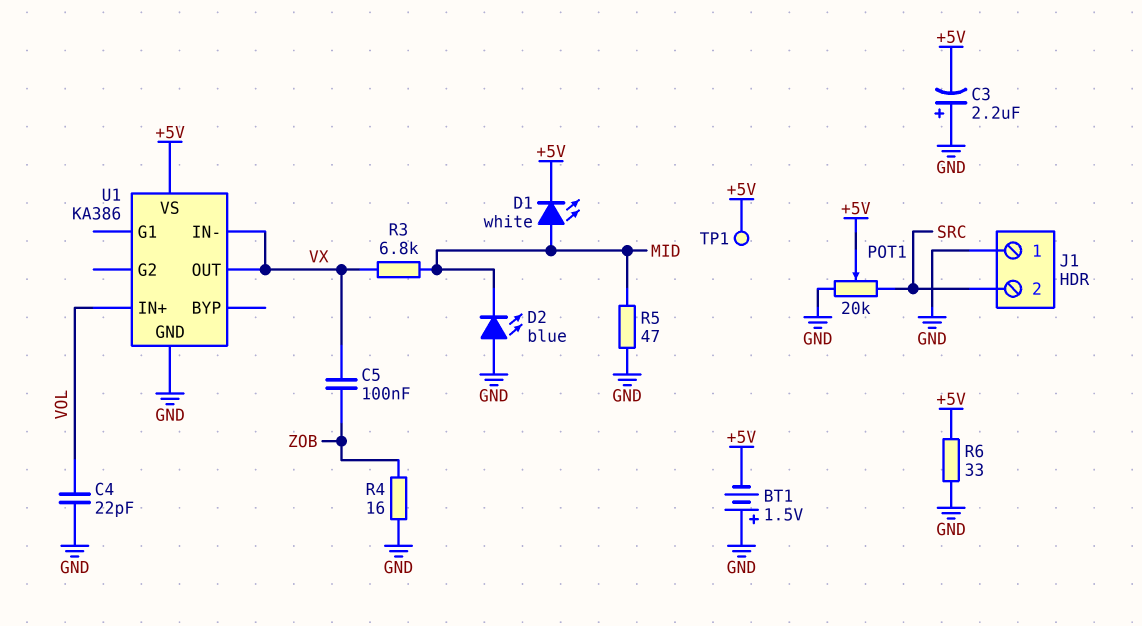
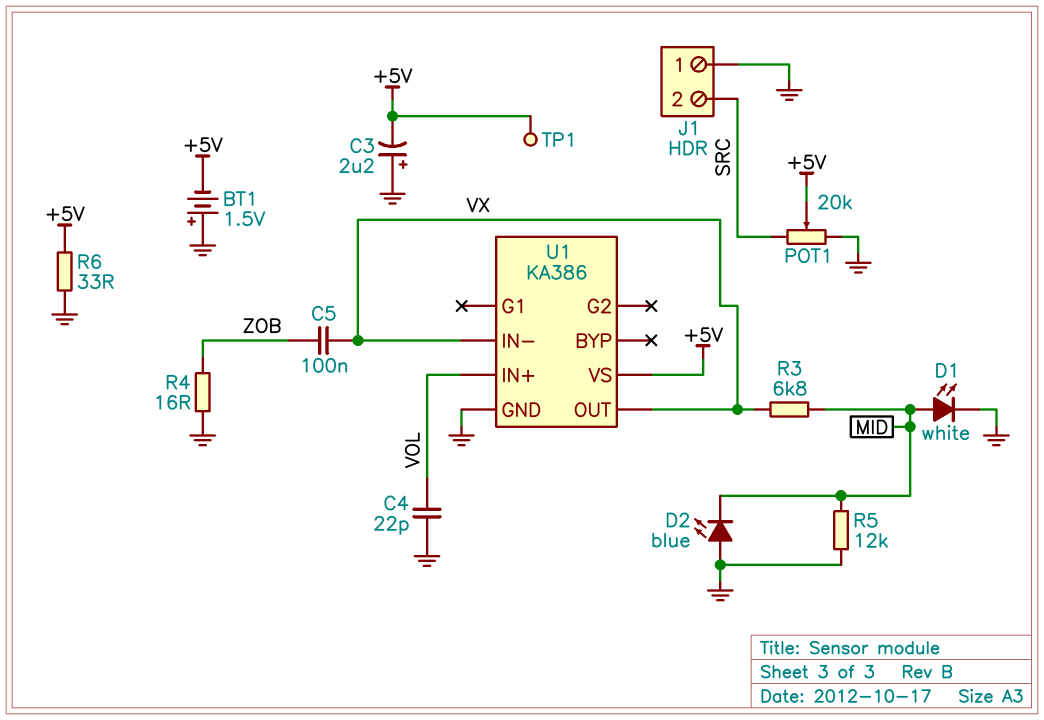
D1: LED white (A MID, K +5V) -> LED white (A MID, K GND)
R5: 47 (GND, MID) -> 12k (GND, MID)

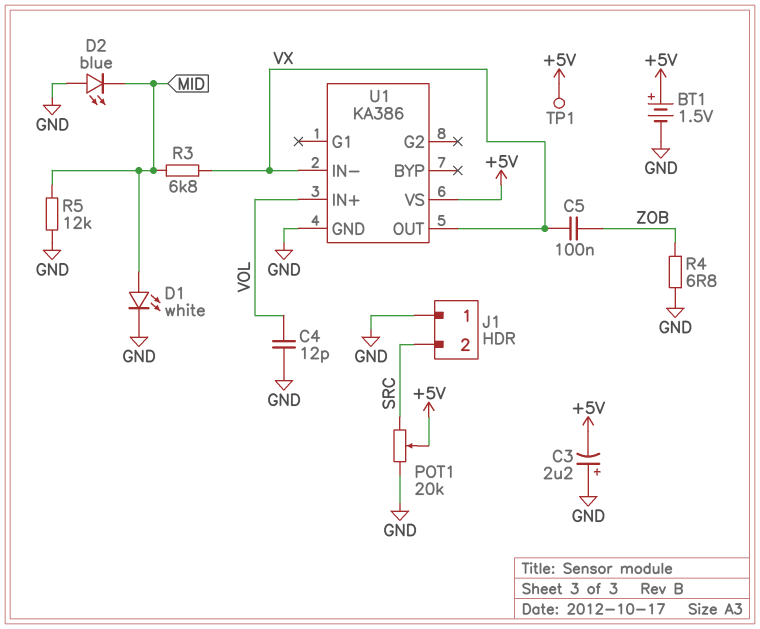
BT1: 1.5V (plus GND, minus +5V) -> 1.5V (plus +5V, minus GND)
C4: 22pF (GND, VOL) -> 12pF (GND, VOL)
R4: 16 (GND, ZOB) -> 6.8 (GND, ZOB)
R6: 33 (+5V, GND) -> none

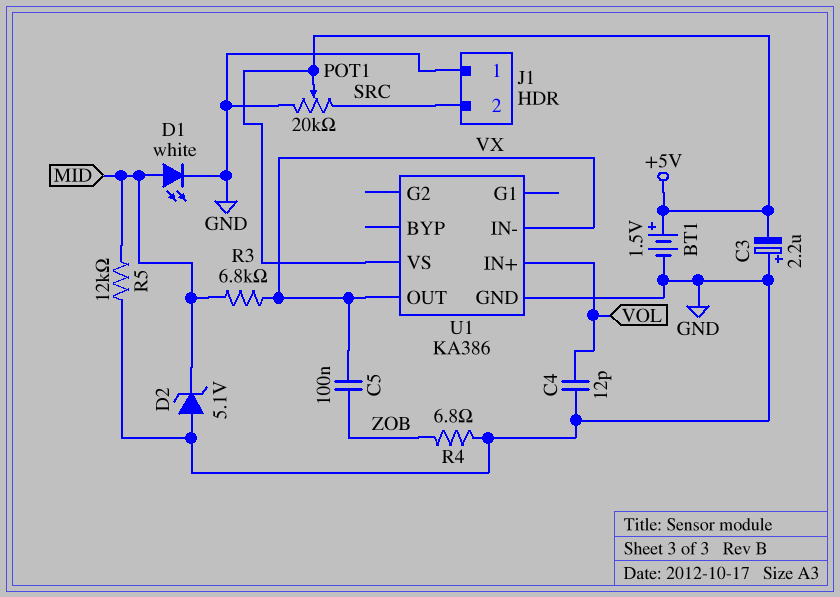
D2: LED blue (A GND, K MID) -> zener 5.1V (A GND, K MID)
TP1: test point (+5V) -> none

